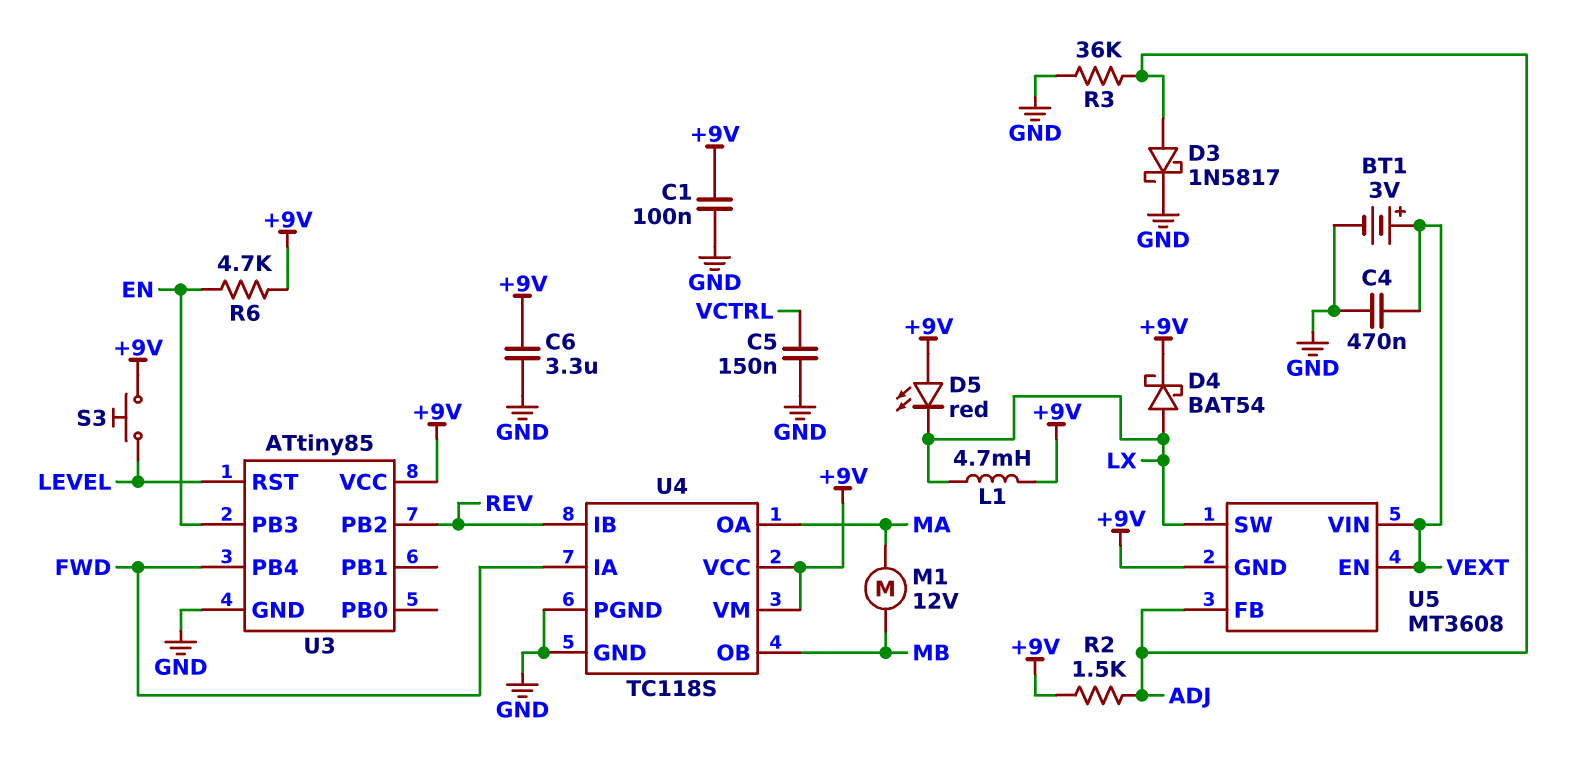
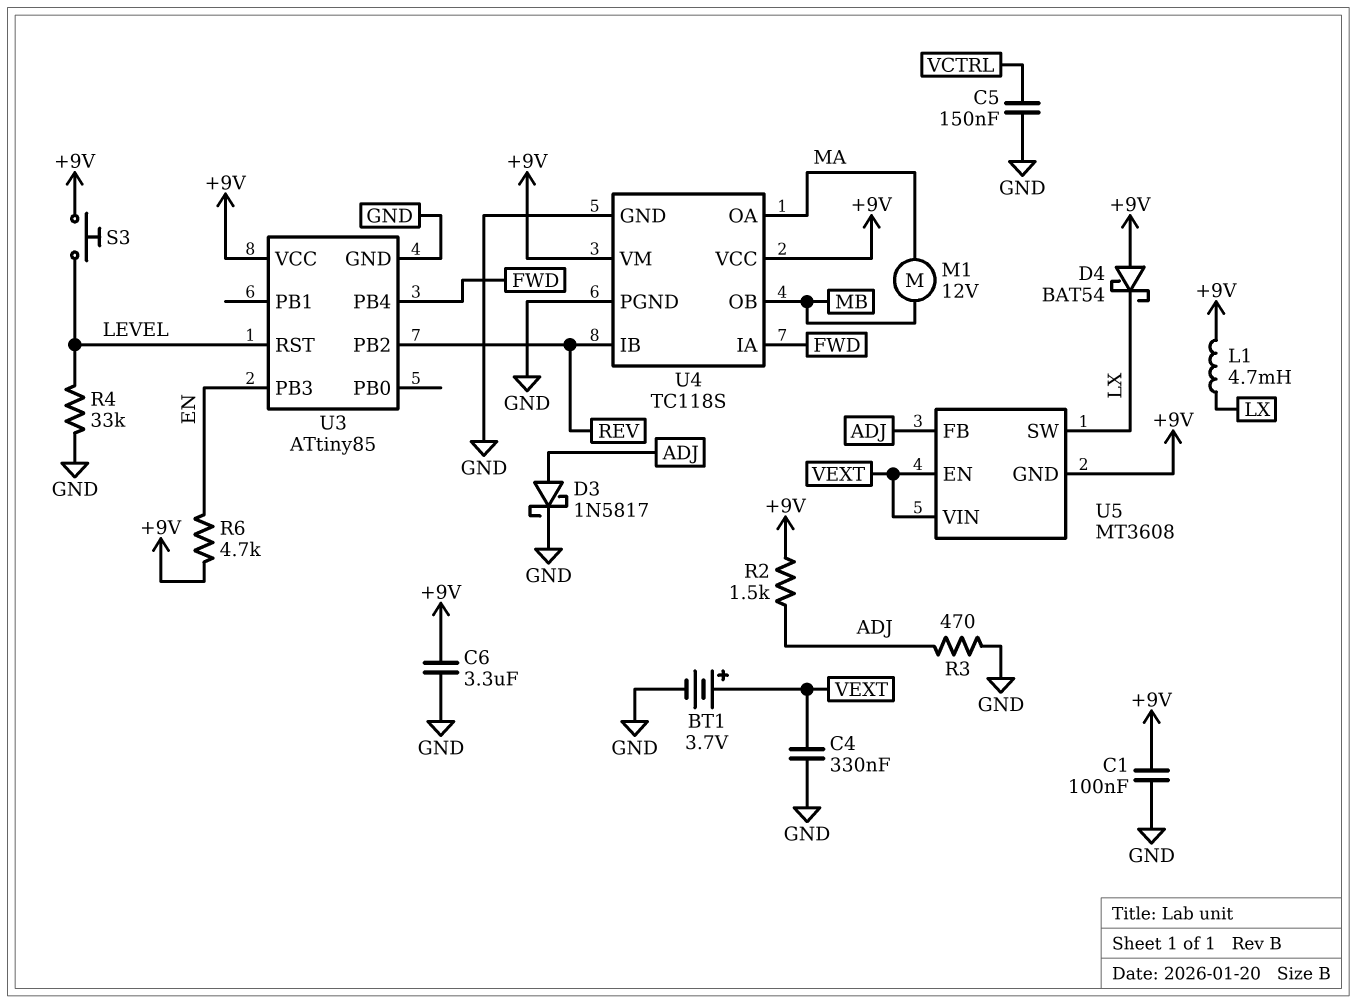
BT1: 3V (plus VEXT, minus GND) -> 3.7V (plus VEXT, minus GND)
C4: 470nF (GND, VEXT) -> 330nF (GND, VEXT)
D4: schottky BAT54 (A LX, K +9V) -> schottky BAT54 (A +9V, K LX)
D5: LED red (A +9V, K LX) -> none
R3: 36k (ADJ, GND) -> 470 (ADJ, GND)
R4: none -> 33k (GND, LEVEL)

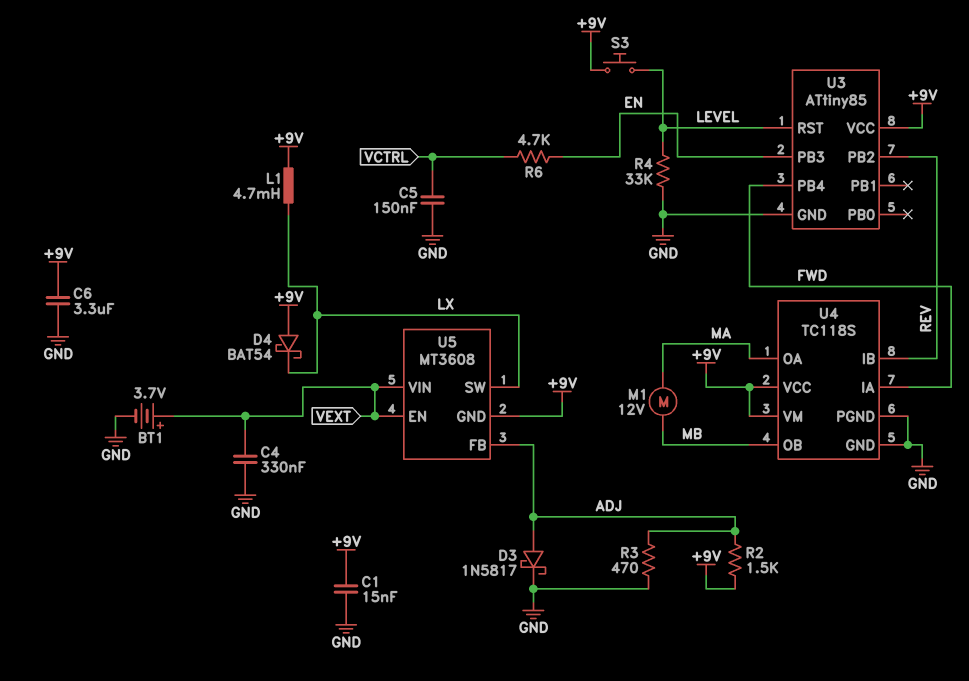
C1: 100nF (+9V, GND) -> 15nF (+9V, GND)
R6: 4.7k (+9V, EN) -> 4.7k (EN, VCTRL)

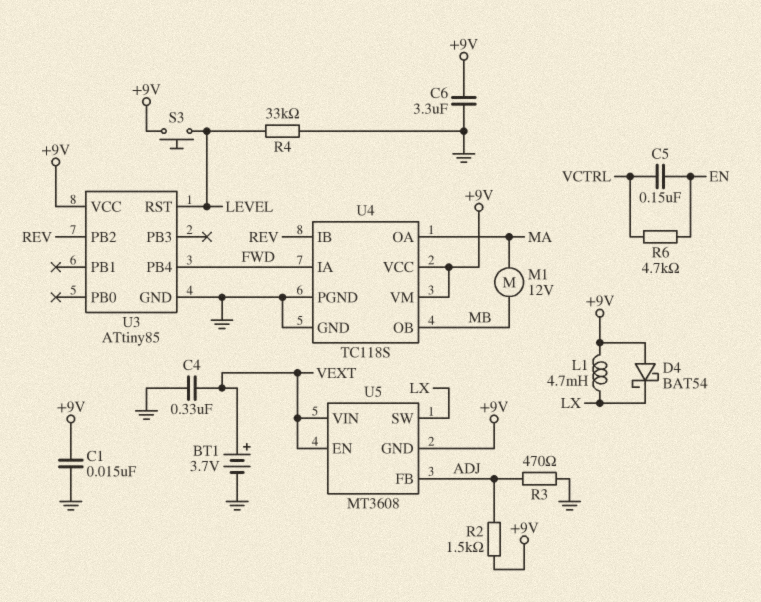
C5: 150nF (GND, VCTRL) -> 150nF (EN, VCTRL)
D3: schottky 1N5817 (A ADJ, K GND) -> none
U3 pin PB3: EN -> none

